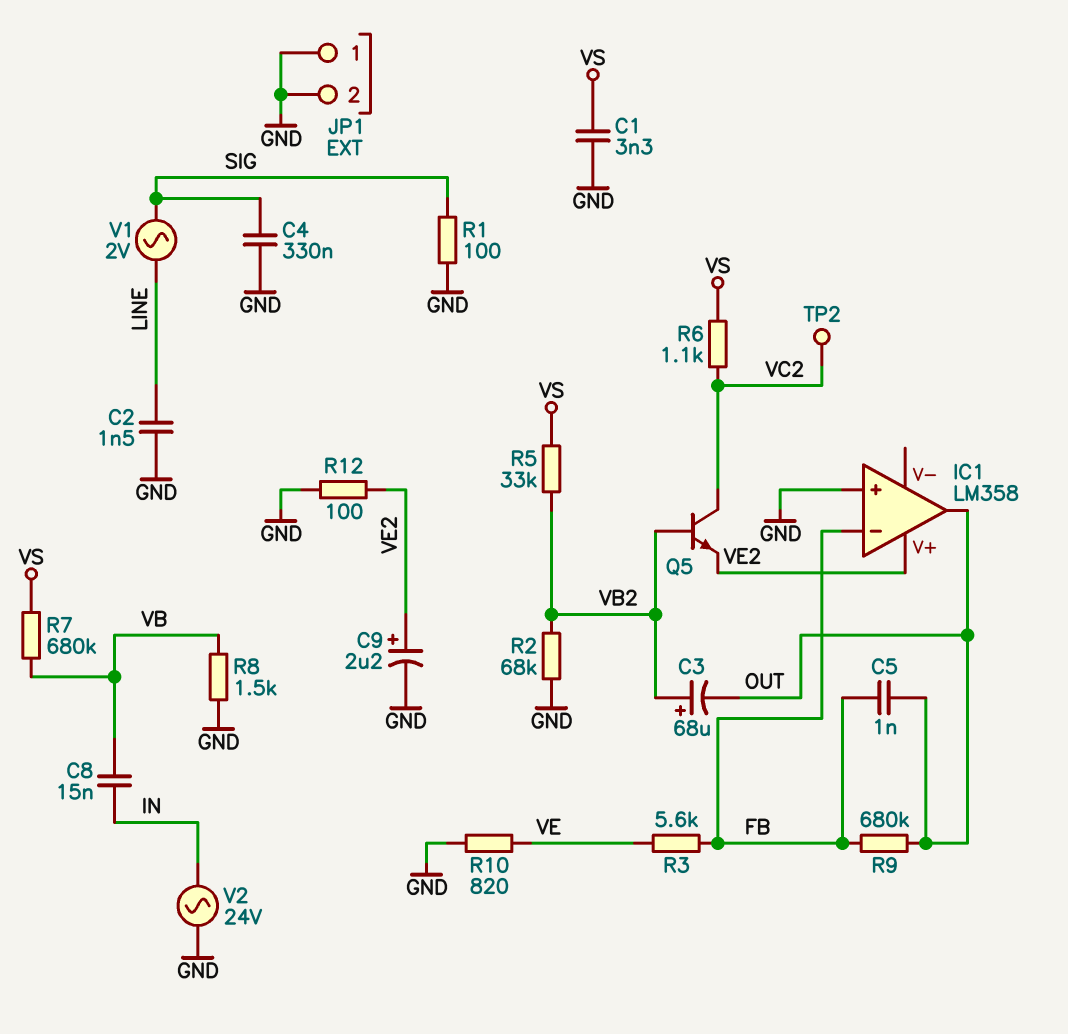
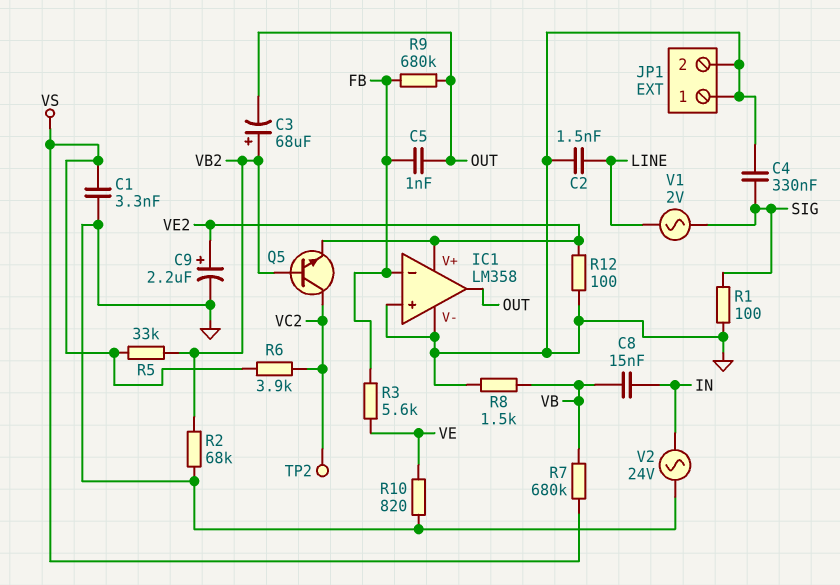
IC1 pin V-: none -> GND
R6: 1.1k (VC2, VS) -> 3.9k (VC2, VS)

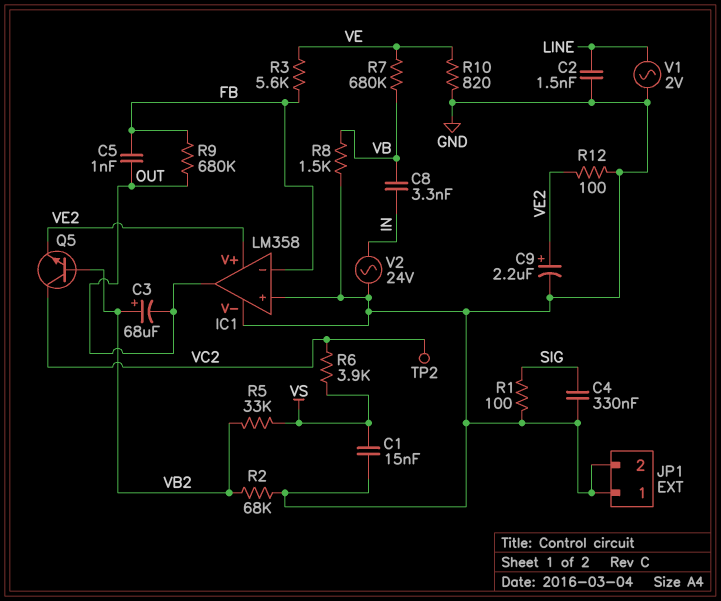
C1: 3.3nF (GND, VS) -> 15nF (GND, VS)
C8: 15nF (IN, VB) -> 3.3nF (IN, VB)
R7: 680k (VB, VS) -> 680k (VB, VE)
V1: AC 2V (LINE, SIG) -> AC 2V (GND, LINE)

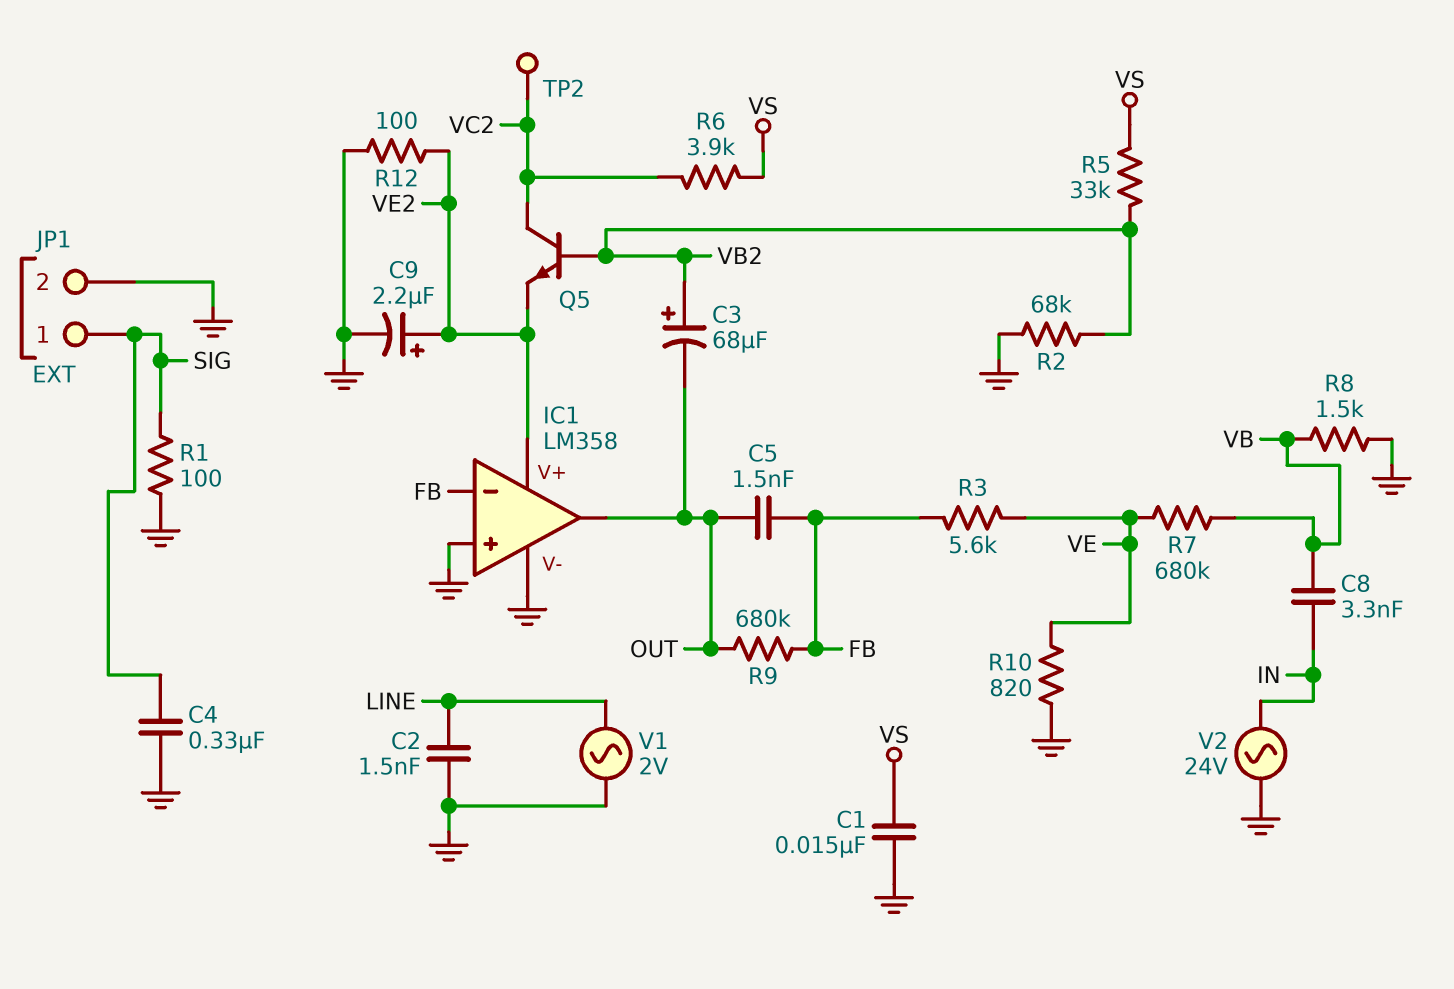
C5: 1nF (FB, OUT) -> 1.5nF (FB, OUT)
JP1 pin 1: GND -> SIG

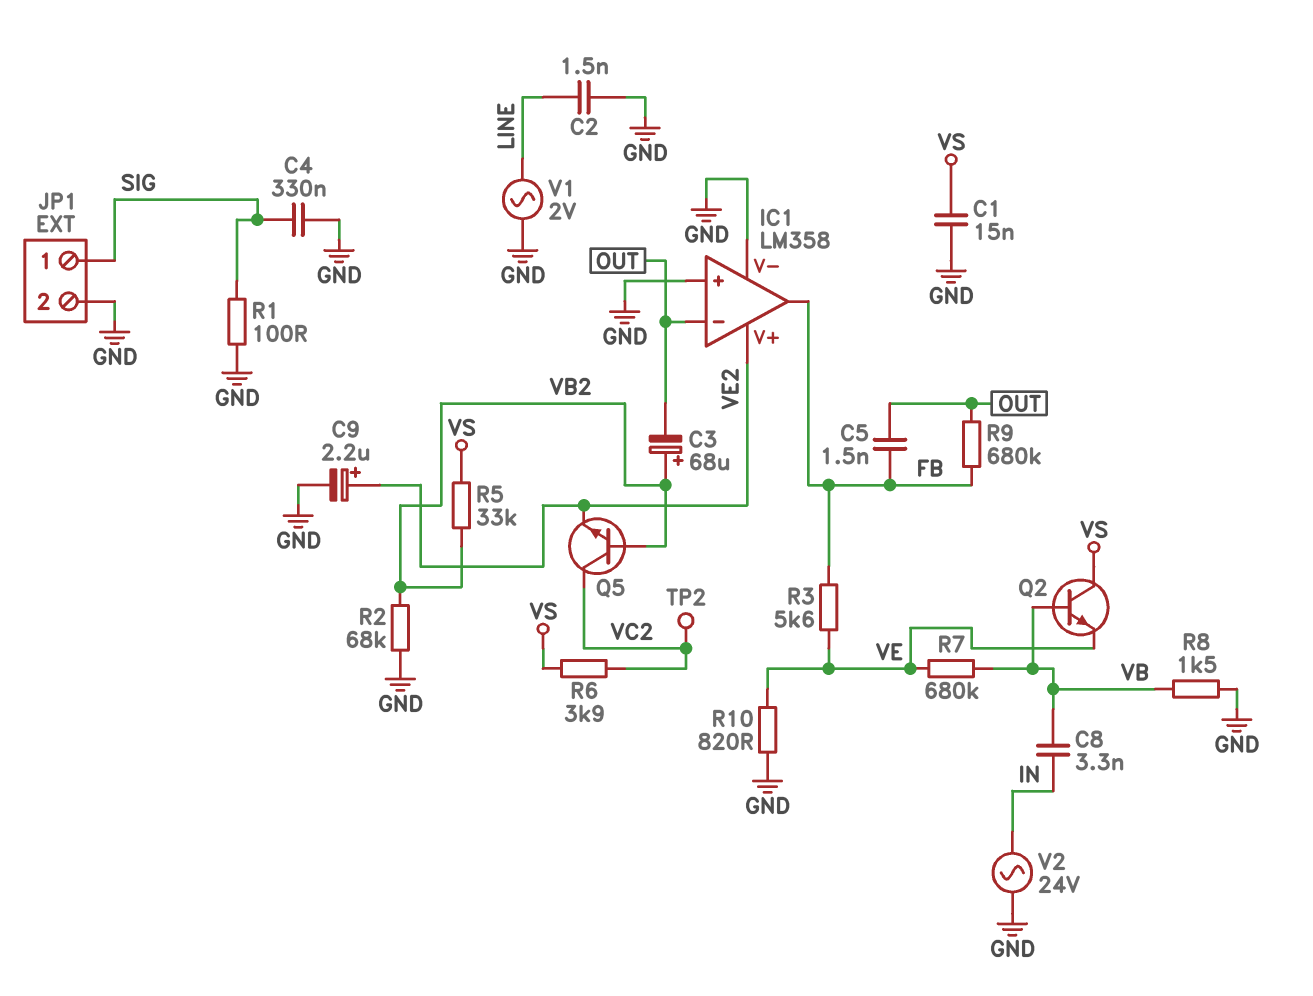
IC1 pin in-: FB -> OUT
IC1 pin out: OUT -> FB
Q2: none -> NPN (B VB, C VS, E VE)
R12: 100 (GND, VE2) -> none

